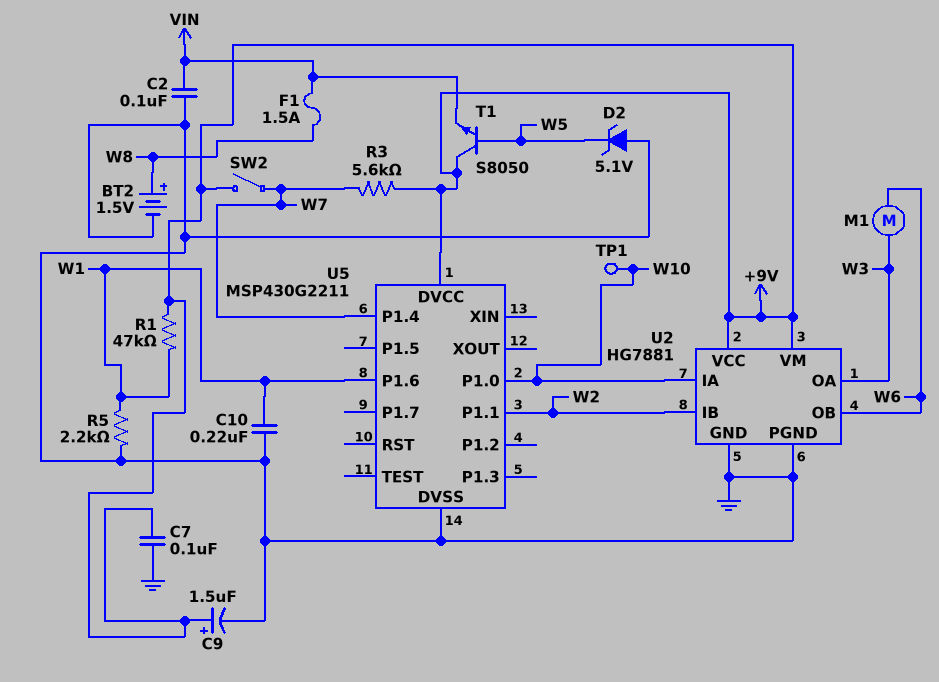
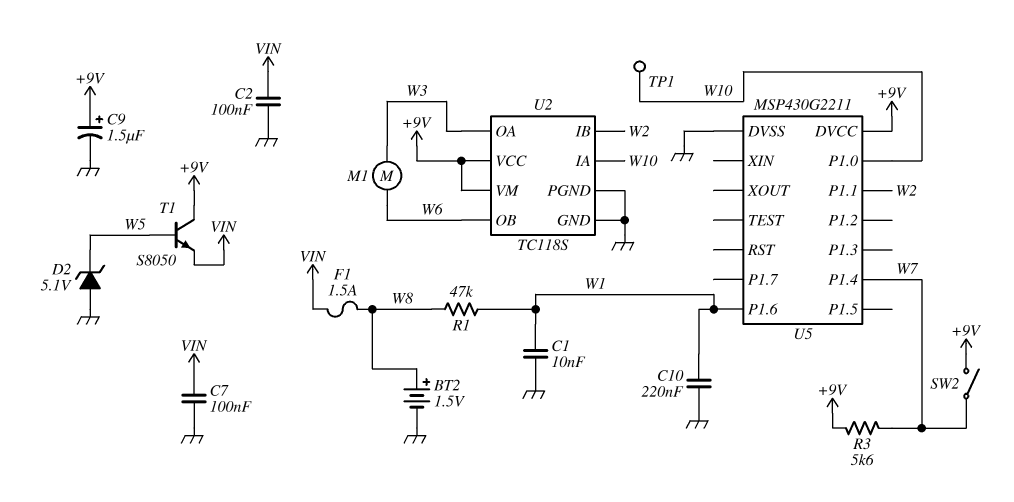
C1: none -> 10nF (GND, W1)
C7: 100nF (+9V, GND) -> 100nF (GND, VIN)
R1: 47k (+9V, W1) -> 47k (W1, W8)
R5: 2.2k (GND, W1) -> none
U2: HG7881 -> TC118S

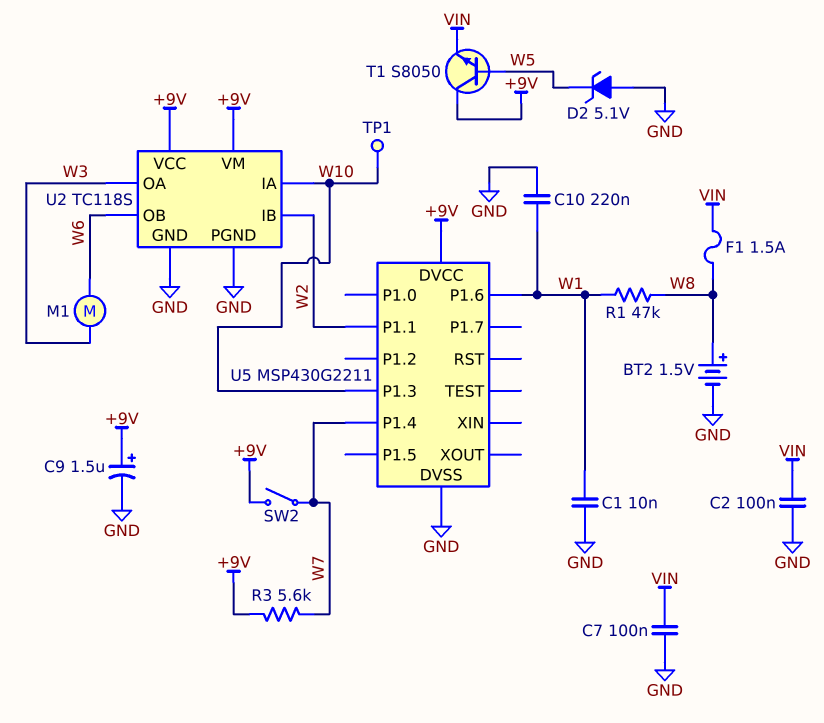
U5 pin P1.0: W10 -> none
U5 pin P1.3: none -> W10

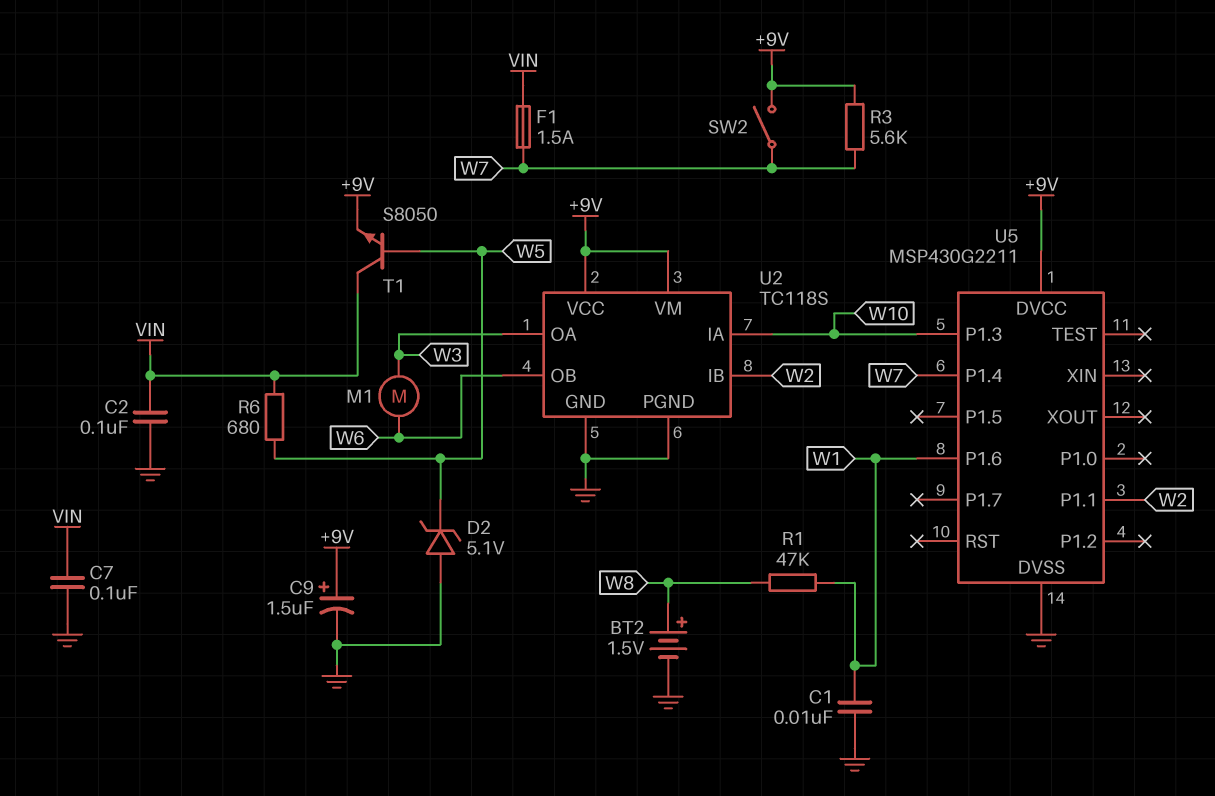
C10: 220nF (GND, W1) -> none
F1: 1.5A (VIN, W8) -> 1.5A (VIN, W7)
R6: none -> 680 (VIN, W5)
T1: NPN S8050 (B W5, C +9V, E VIN) -> NPN S8050 (B W5, C VIN, E +9V)
TP1: test point (W10) -> none

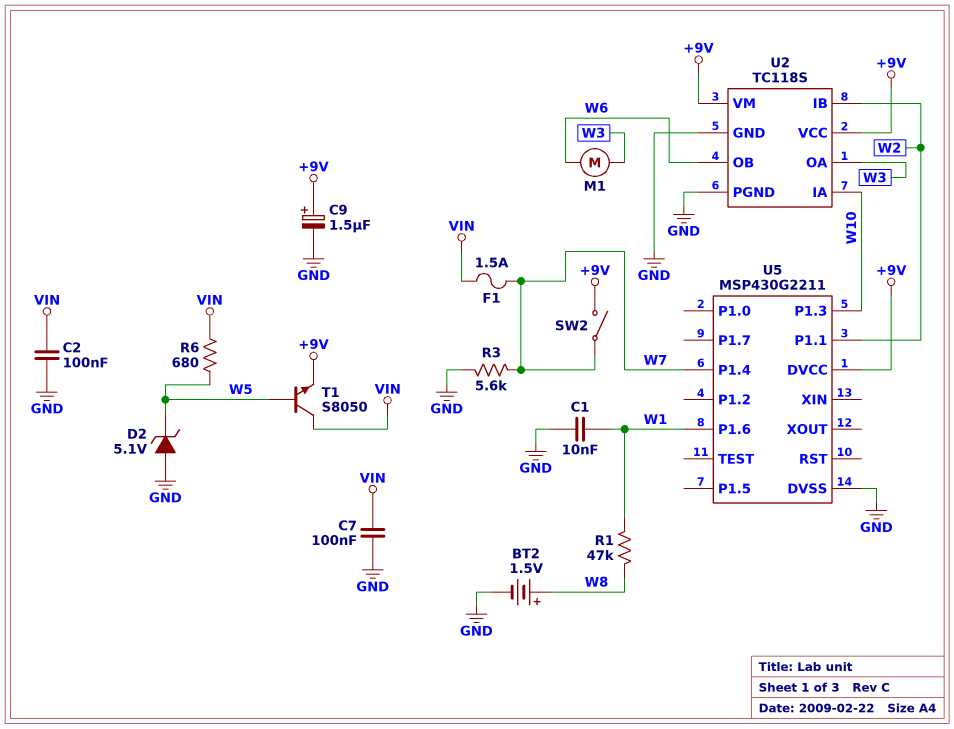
R3: 5.6k (+9V, W7) -> 5.6k (GND, W7)

